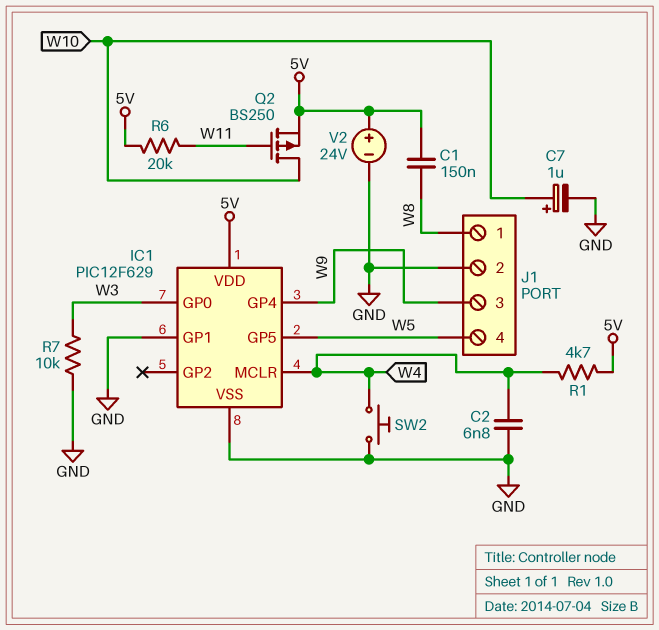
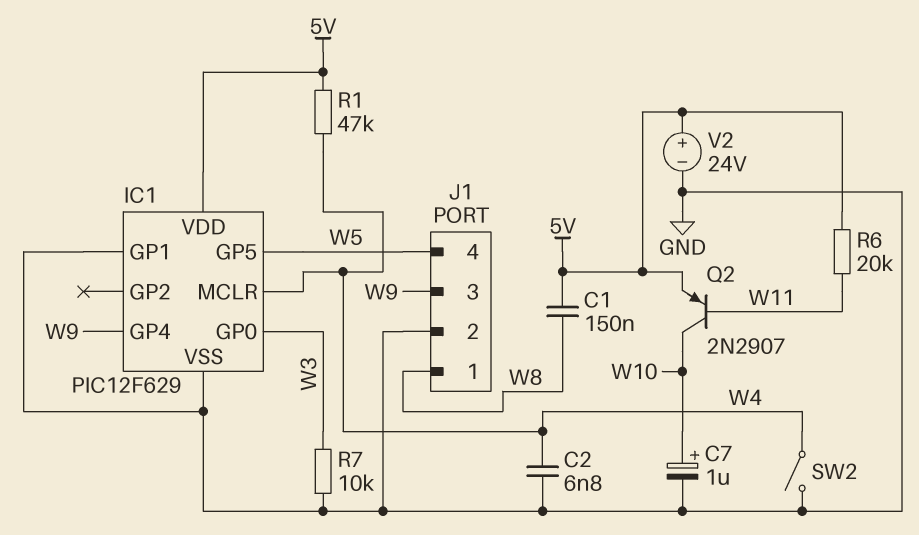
Q2: PMOS BS250 (G W11, D W10, S 5V) -> PNP 2N2907 (B W11, C W10, E 5V)
R1: 4.7k (5V, W4) -> 47k (5V, W4)
SW2: button (GND, W4) -> switch (GND, W4)

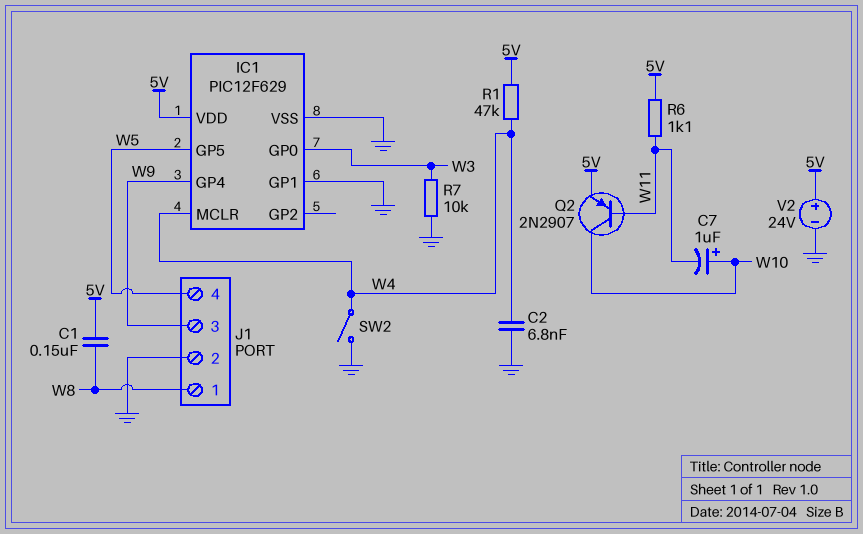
C7: 1uF (plus W10, minus GND) -> 1uF (plus W10, minus W11)
R6: 20k (5V, W11) -> 1.1k (5V, W11)

